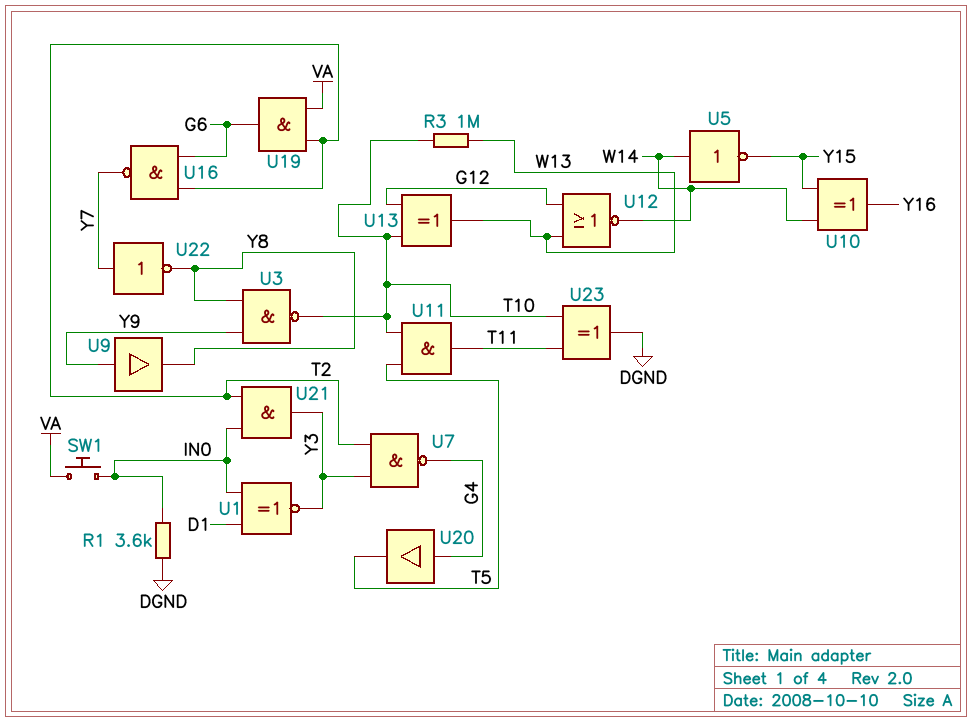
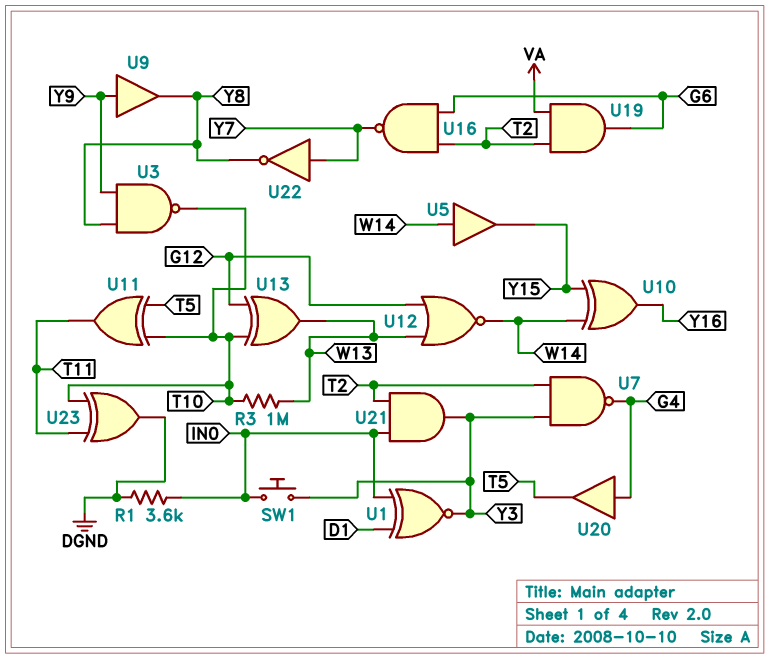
SW1: button (IN0, VA) -> button (IN0, Y3)
U5: NOT (in W14, out Y15) -> buffer (in W14, out Y15)
U11: AND (in T5, in T10, out T11) -> XOR (in T5, in T10, out T11)

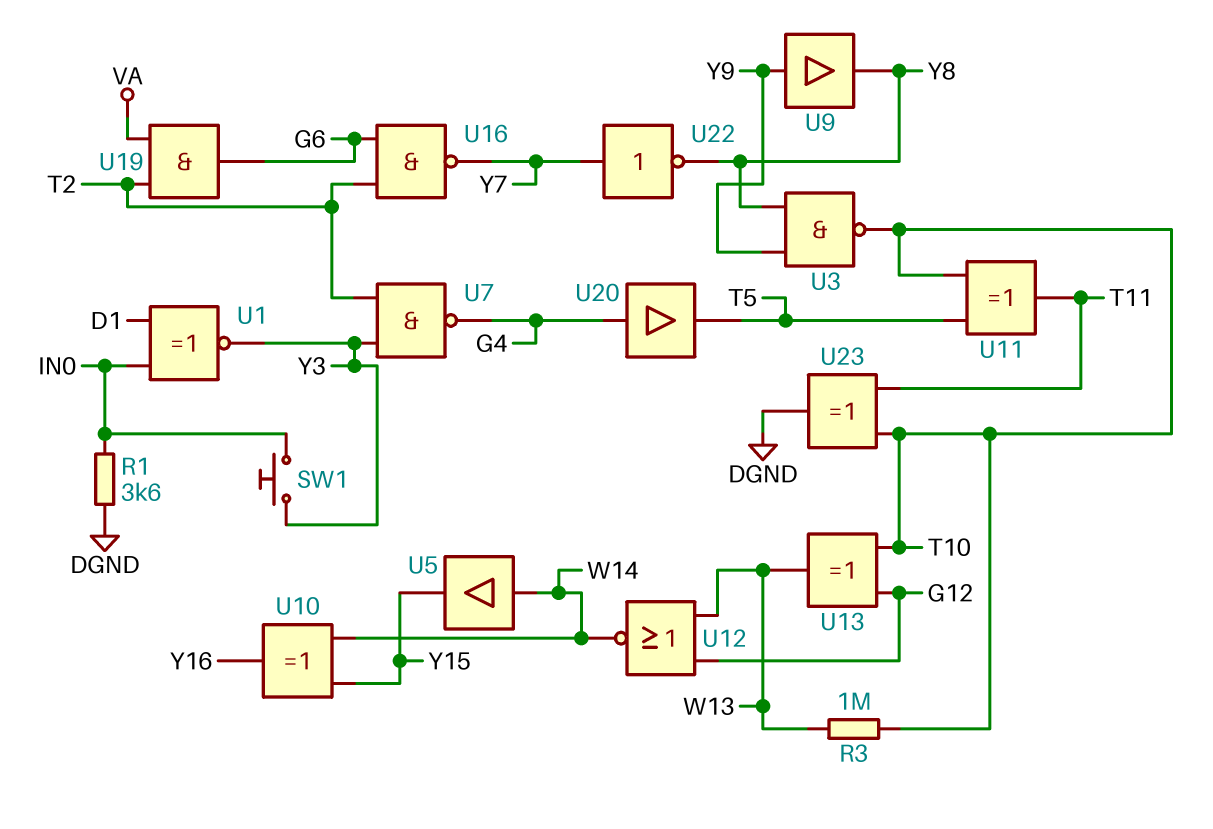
U21: AND (in IN0, in T2, out Y3) -> none

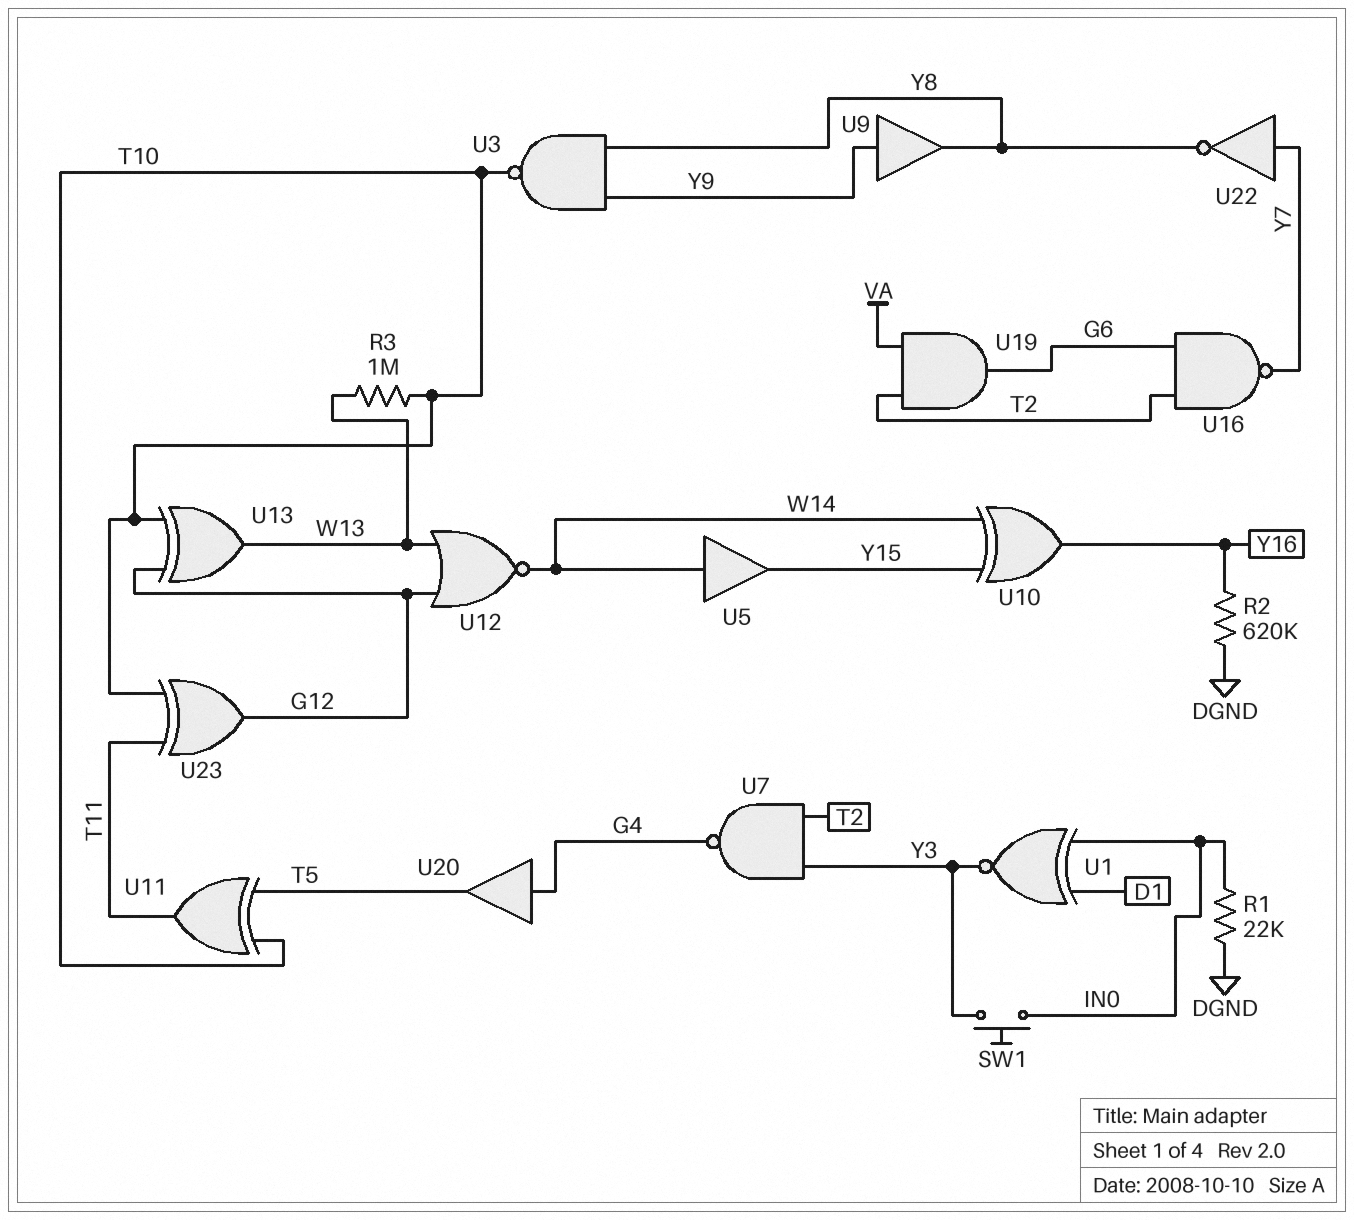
R1: 3.6k (DGND, IN0) -> 22k (DGND, IN0)
R2: none -> 620k (DGND, Y16)
U23: XOR (in T10, in T11, out DGND) -> XOR (in T10, in T11, out G12)

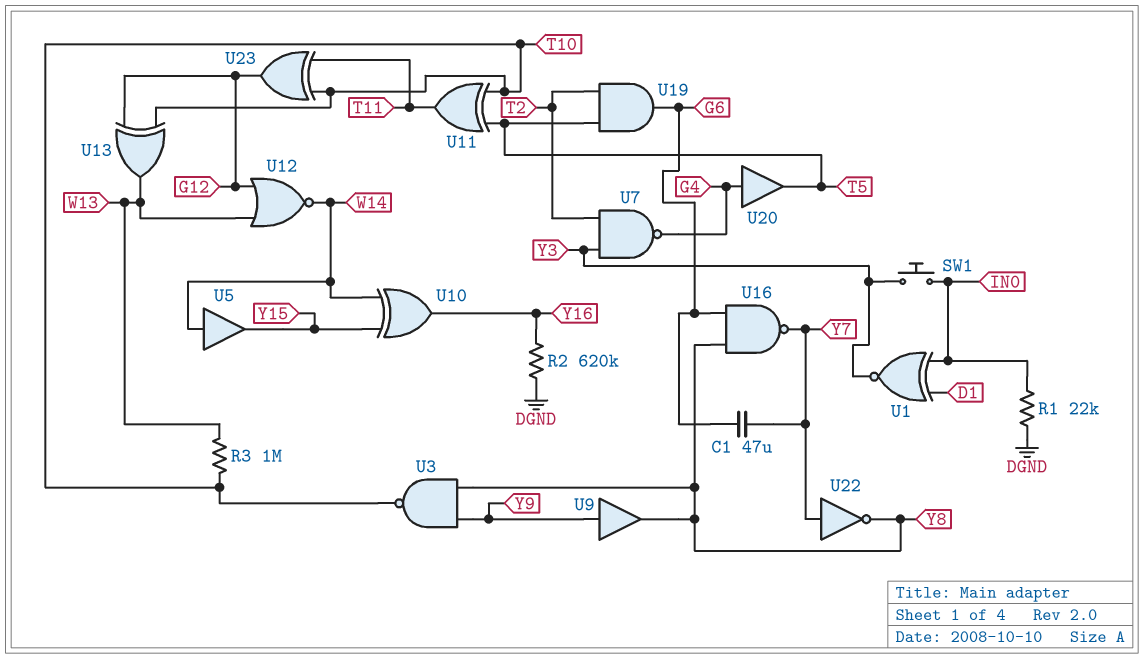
C1: none -> 47uF (G6, Y7)
U16: NAND (in G6, in T2, out Y7) -> NAND (in G6, in Y8, out Y7)
U19: AND (in T2, in VA, out G6) -> AND (in T2, in T5, out G6)

